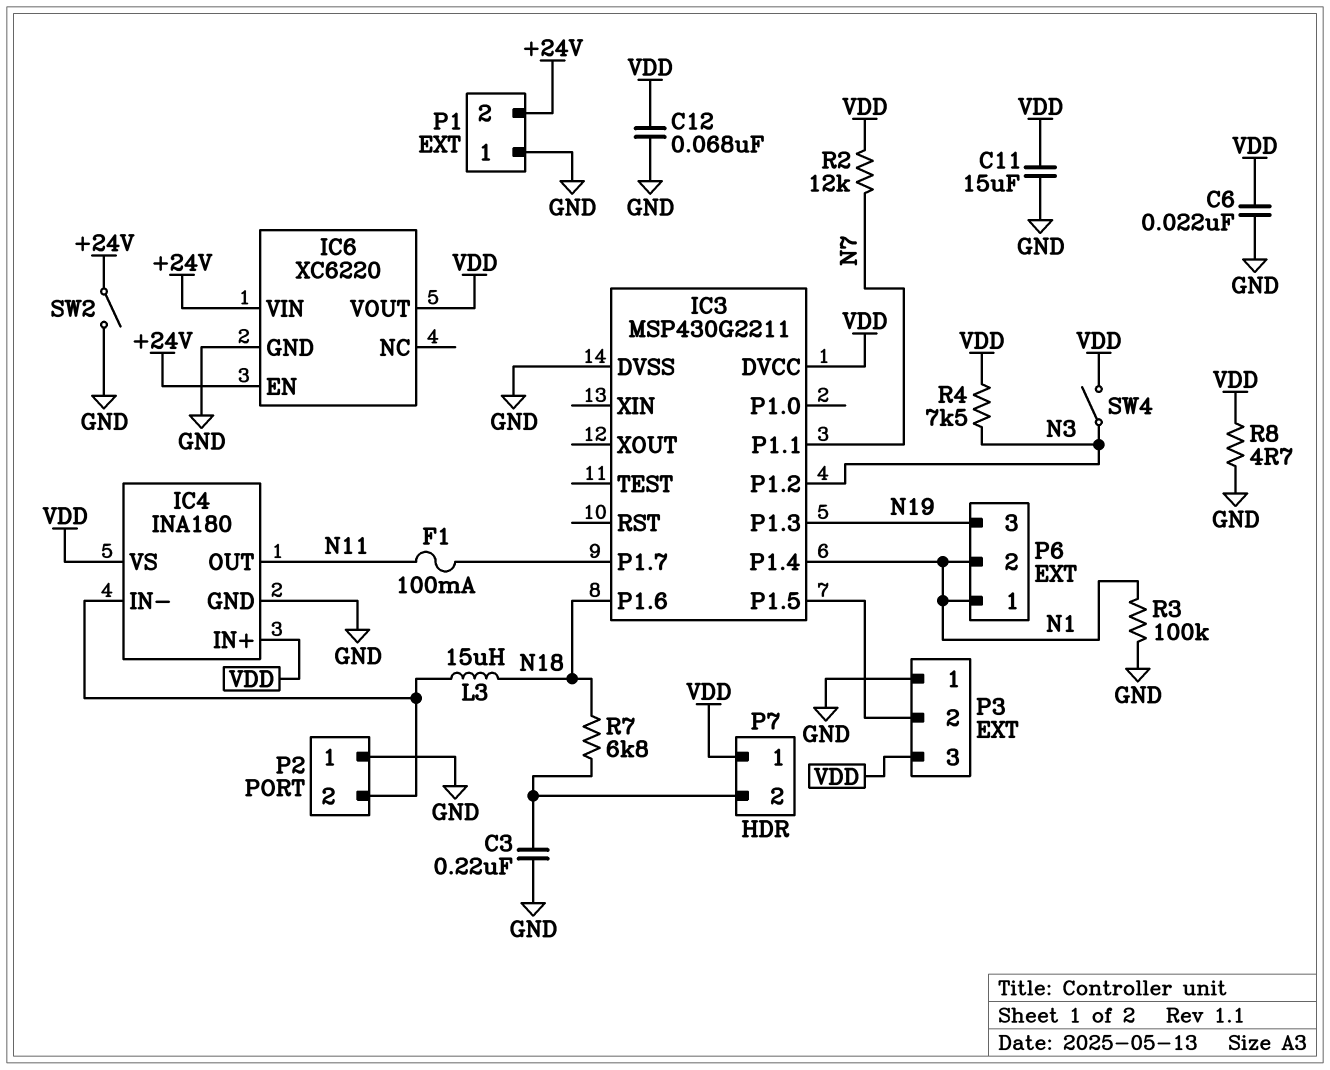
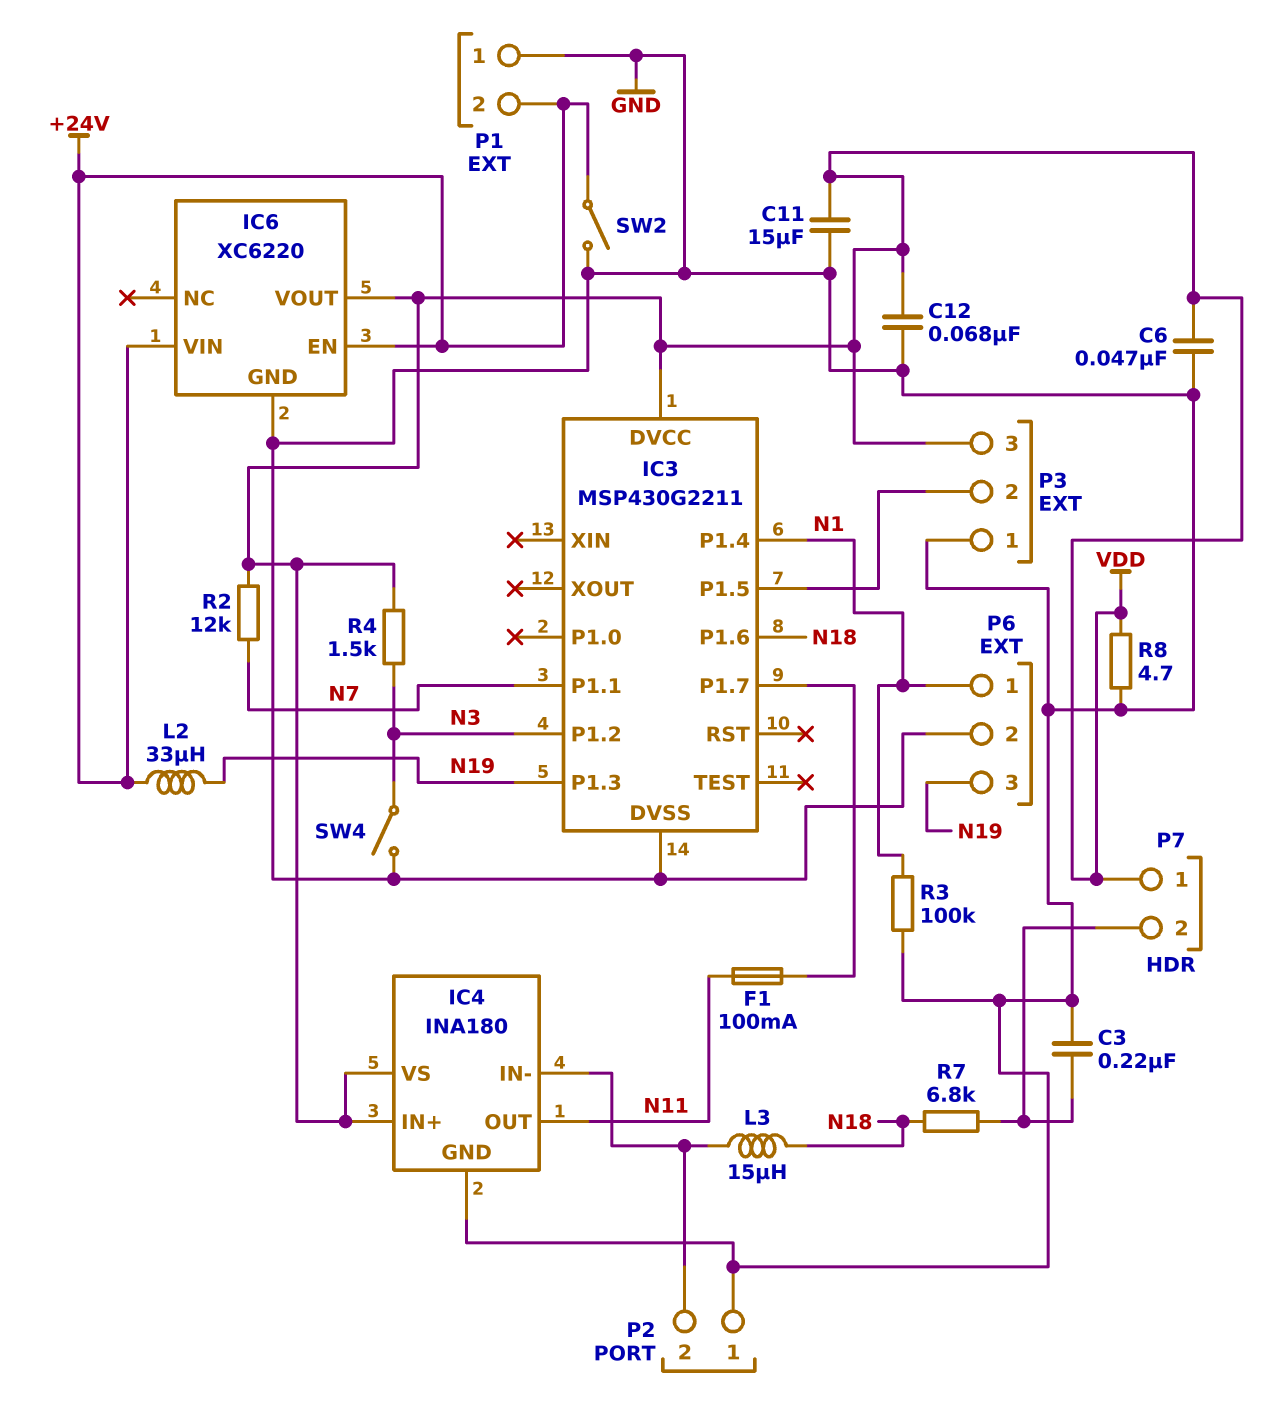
C6: 22nF (GND, VDD) -> 47nF (GND, VDD)
L2: none -> 33uH (+24V, N19)
P6 pin 2: N1 -> GND
R4: 7.5k (N3, VDD) -> 1.5k (N3, VDD)
SW4: switch (N3, VDD) -> switch (GND, N3)

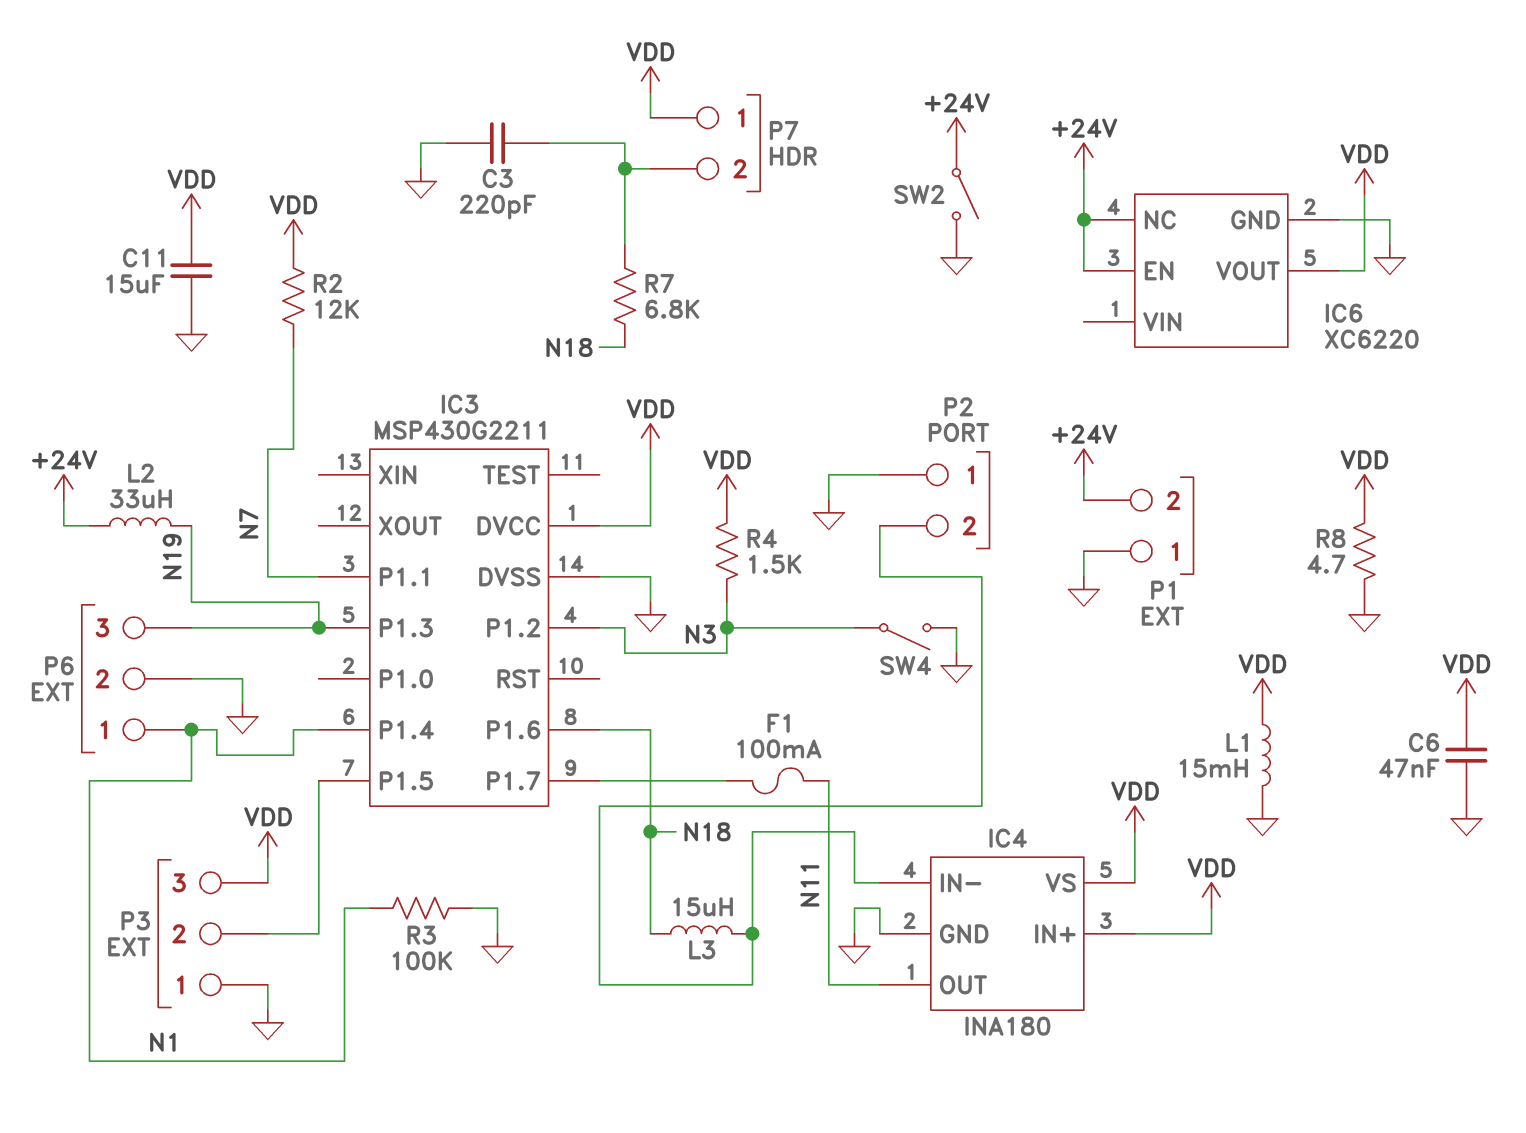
C3: 220nF (GND, P7/2) -> 220pF (GND, P7/2)
C12: 68nF (GND, VDD) -> none
IC6 pin NC: none -> +24V
IC6 pin VIN: +24V -> none
L1: none -> 15mH (GND, VDD)

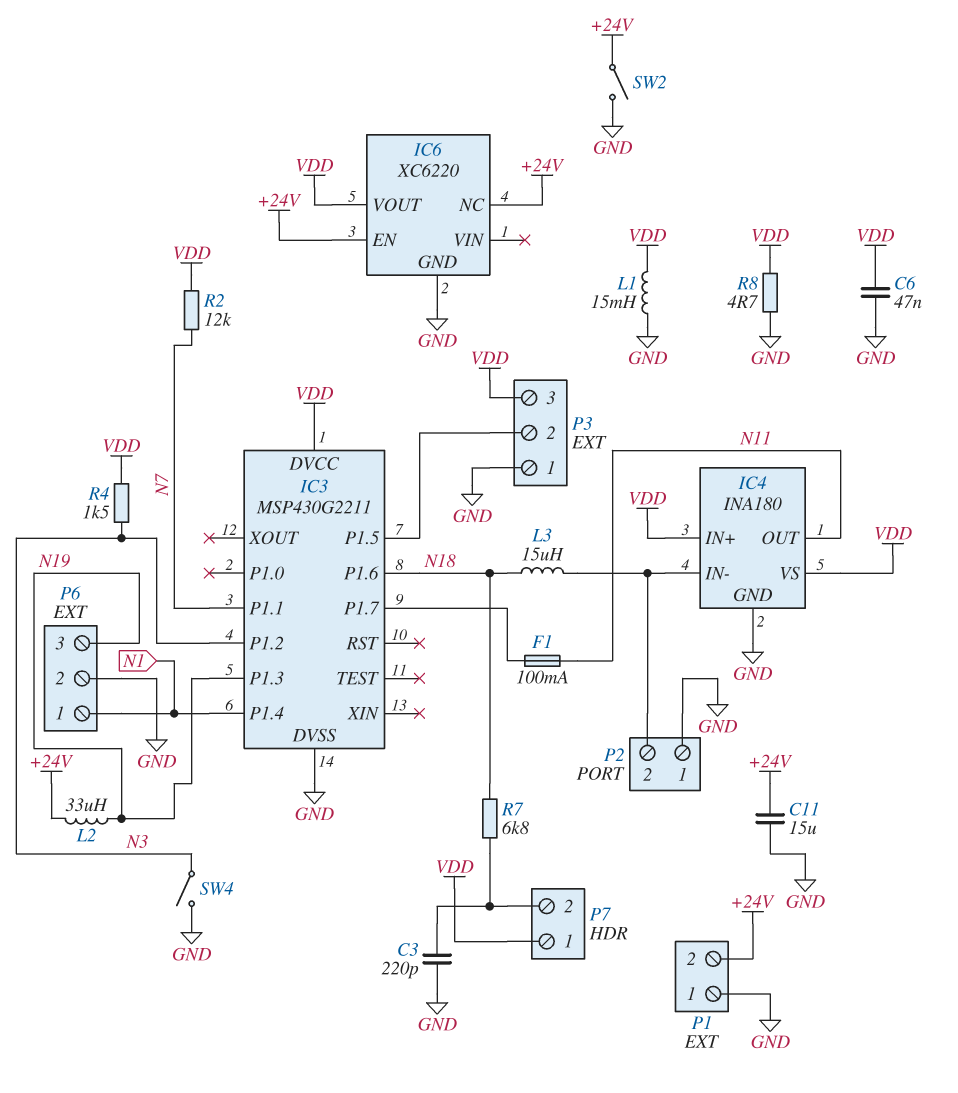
C11: 15uF (GND, VDD) -> 15uF (+24V, GND)
R3: 100k (GND, N1) -> none

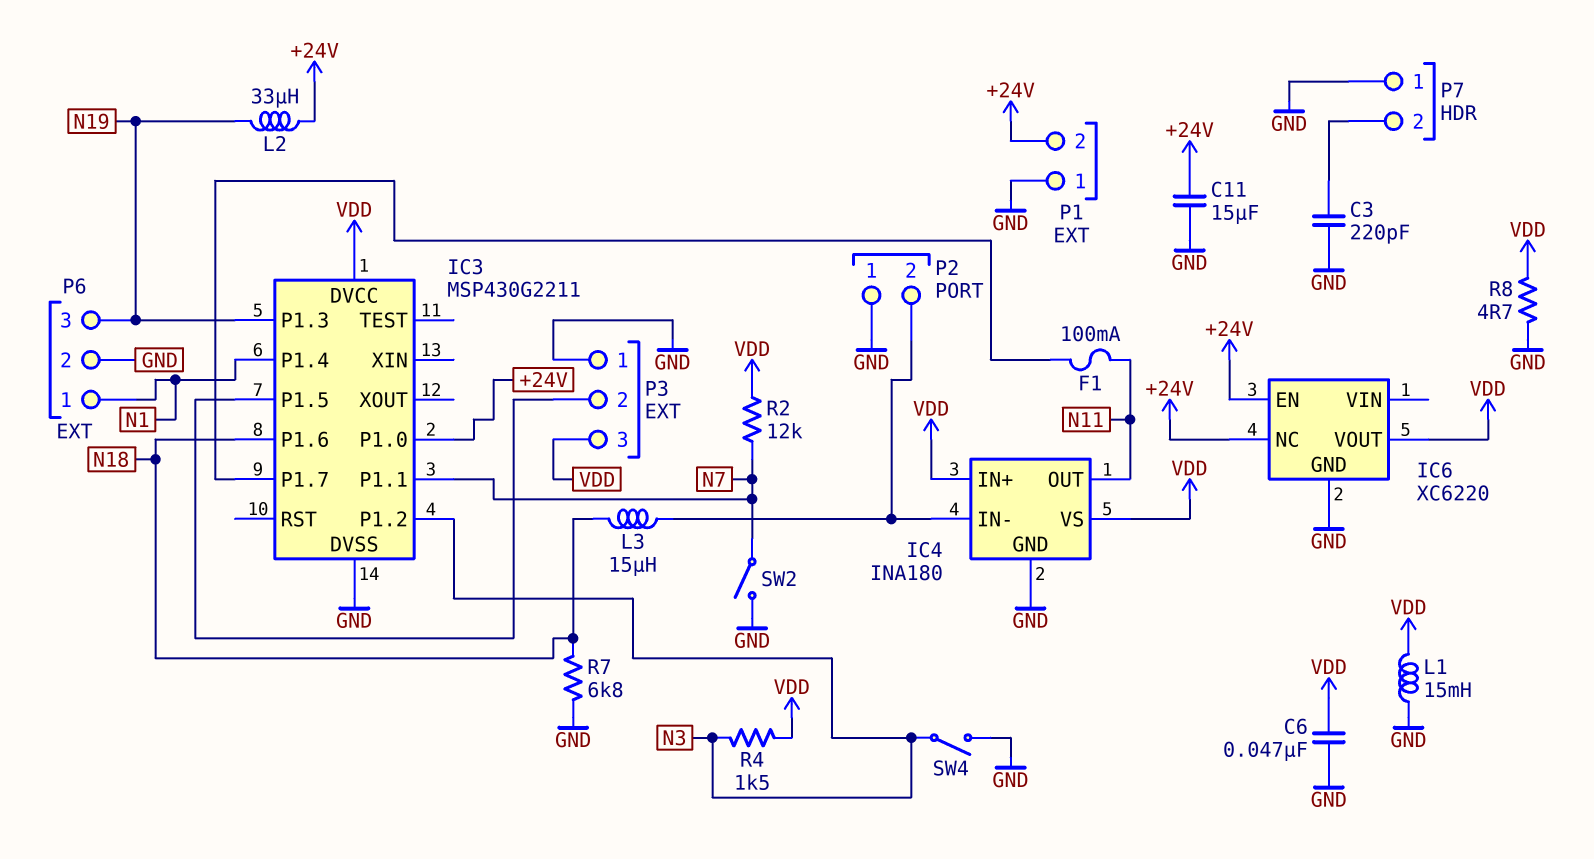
IC3 pin P1.0: none -> +24V
P7 pin 1: VDD -> GND
R7: 6.8k (N18, P7/2) -> 6.8k (GND, N18)
SW2: switch (+24V, GND) -> switch (GND, N7)

